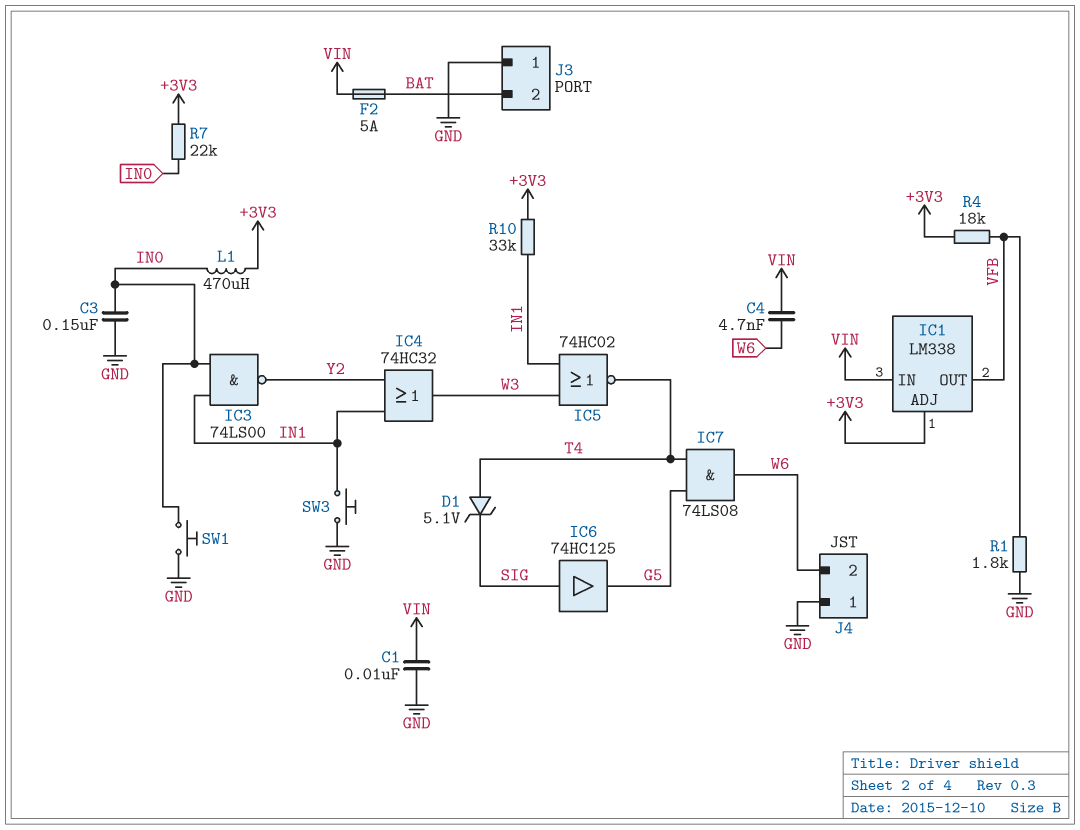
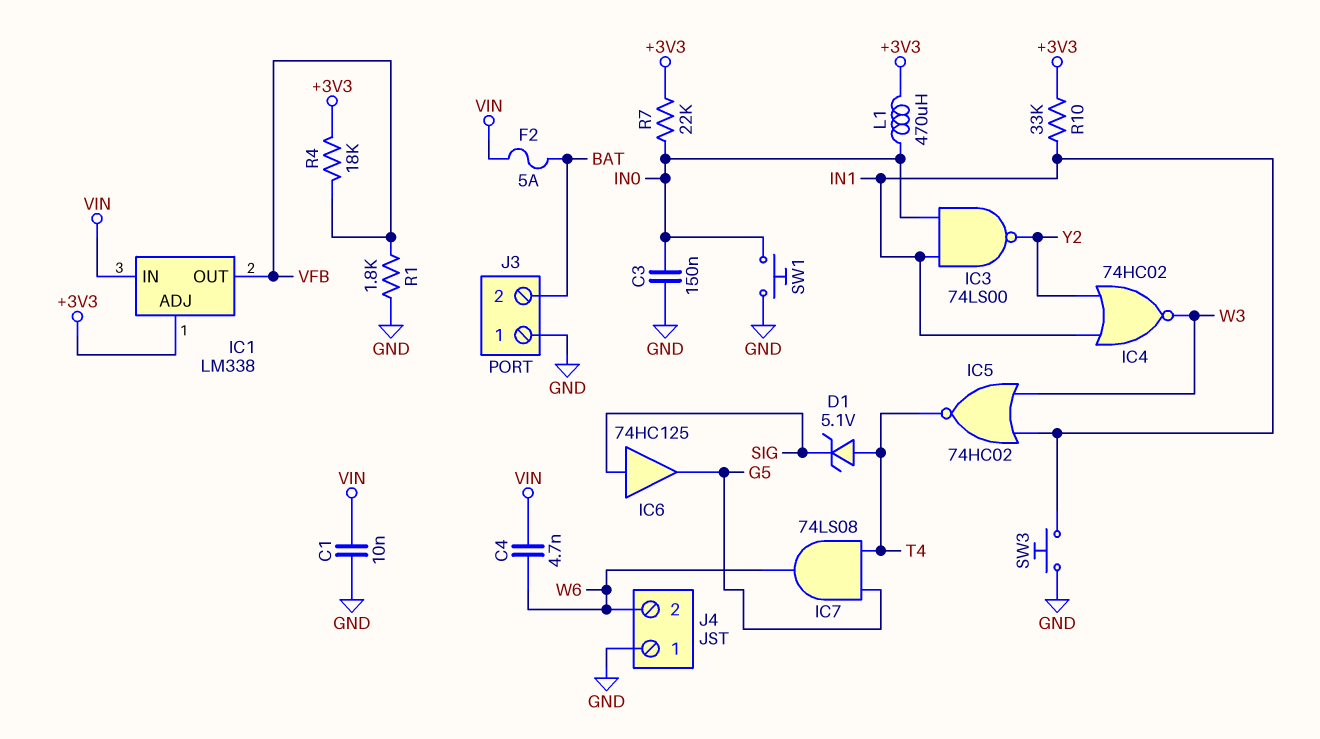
IC4: OR 74HC32 (in IN1, in Y2, out W3) -> NOR 74HC02 (in IN1, in Y2, out W3)

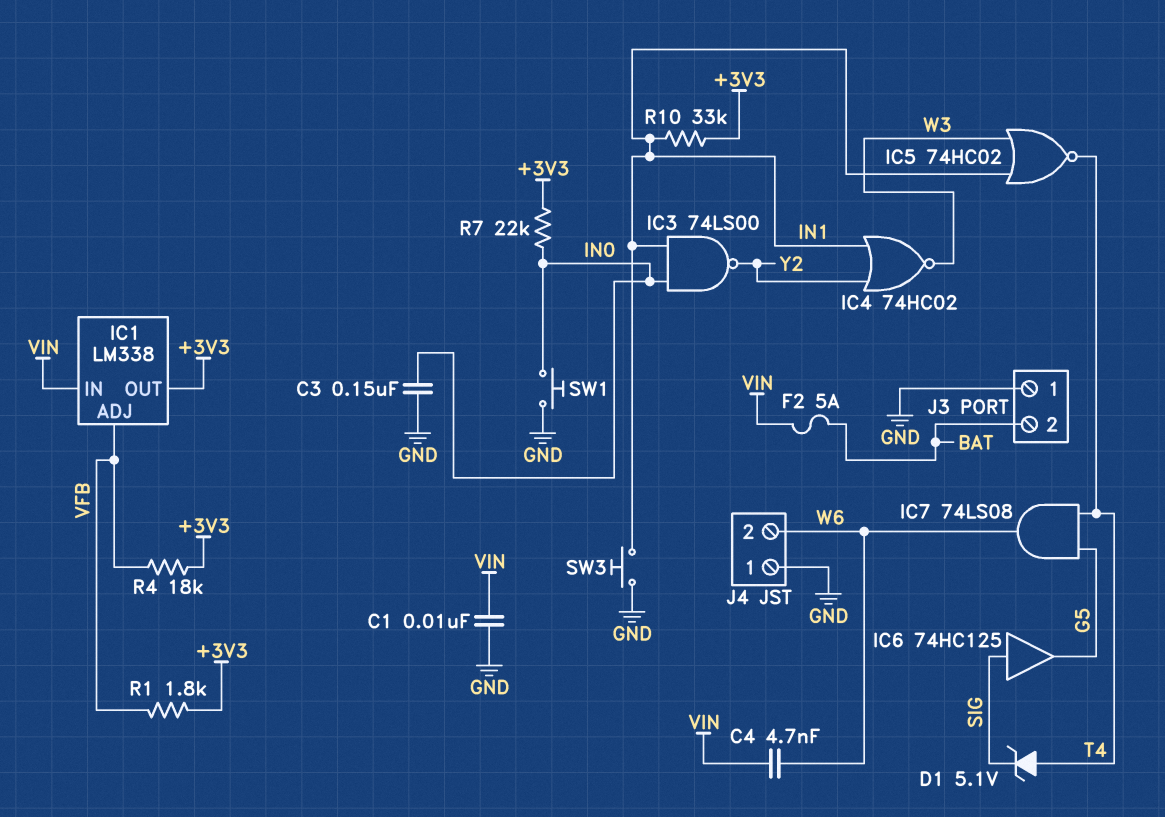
IC1 pin ADJ: +3V3 -> VFB
IC1 pin OUT: VFB -> +3V3
L1: 470uH (+3V3, IN0) -> none
R1: 1.8k (GND, VFB) -> 1.8k (+3V3, VFB)

